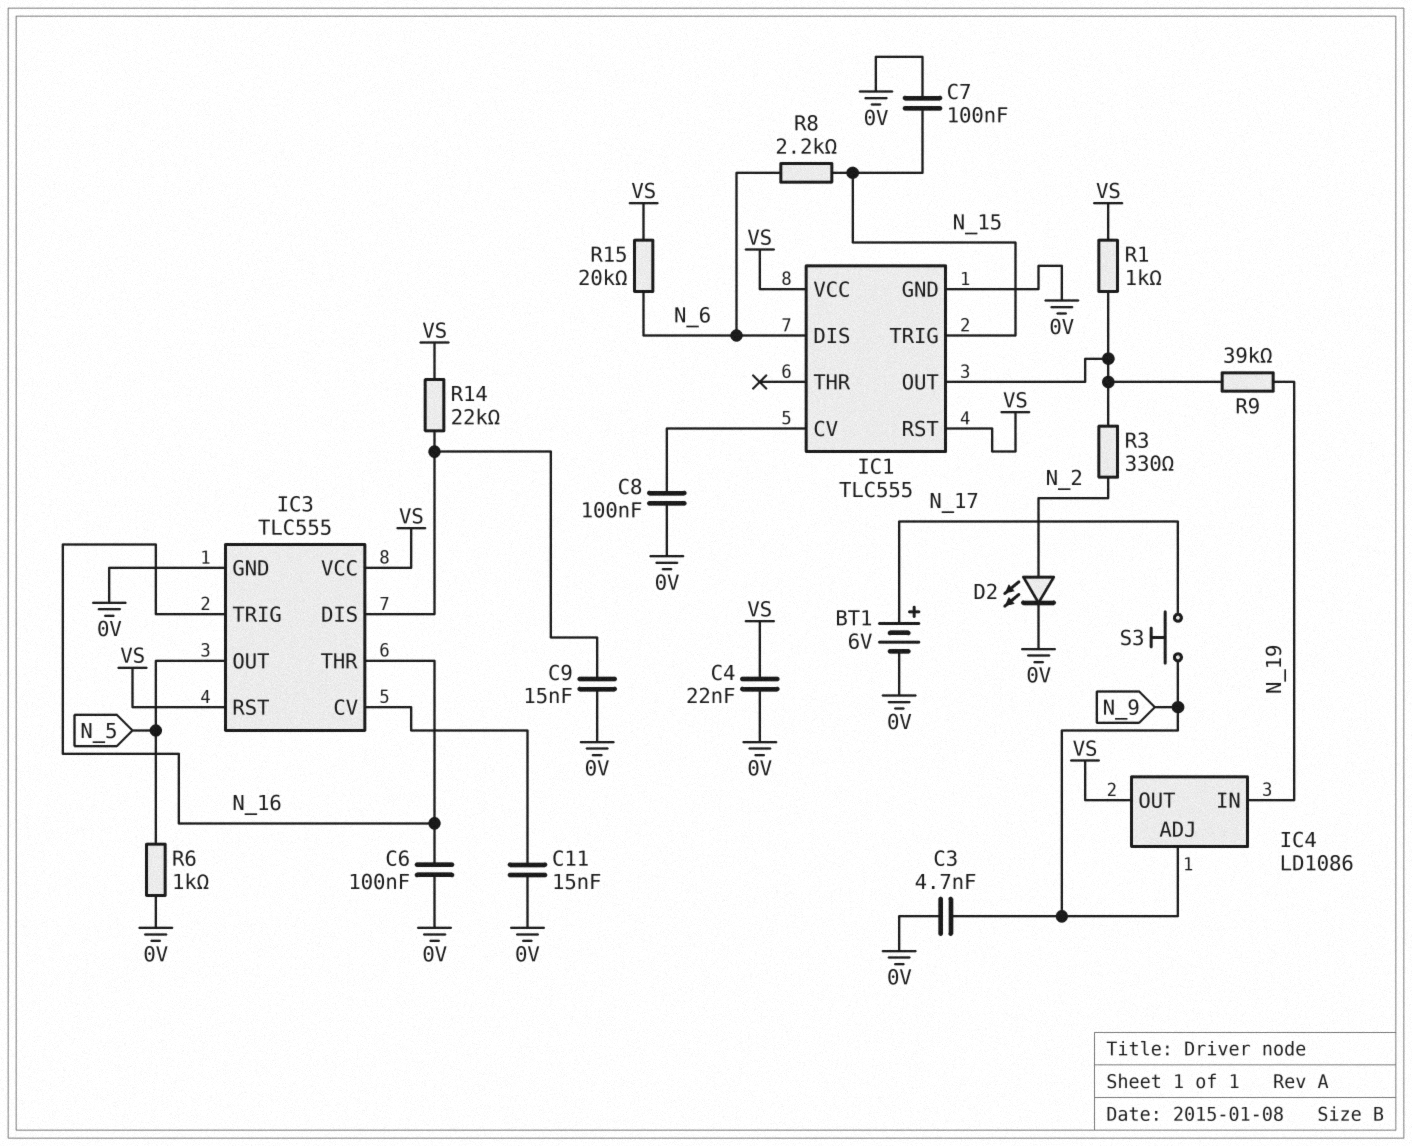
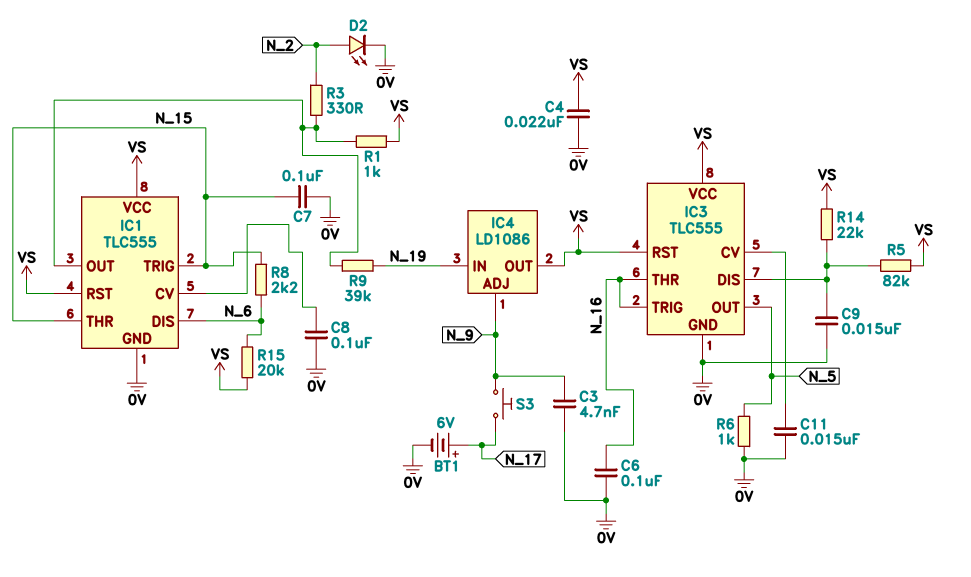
IC1 pin THR: none -> N_15
R5: none -> 82k (IC3/DIS, VS)

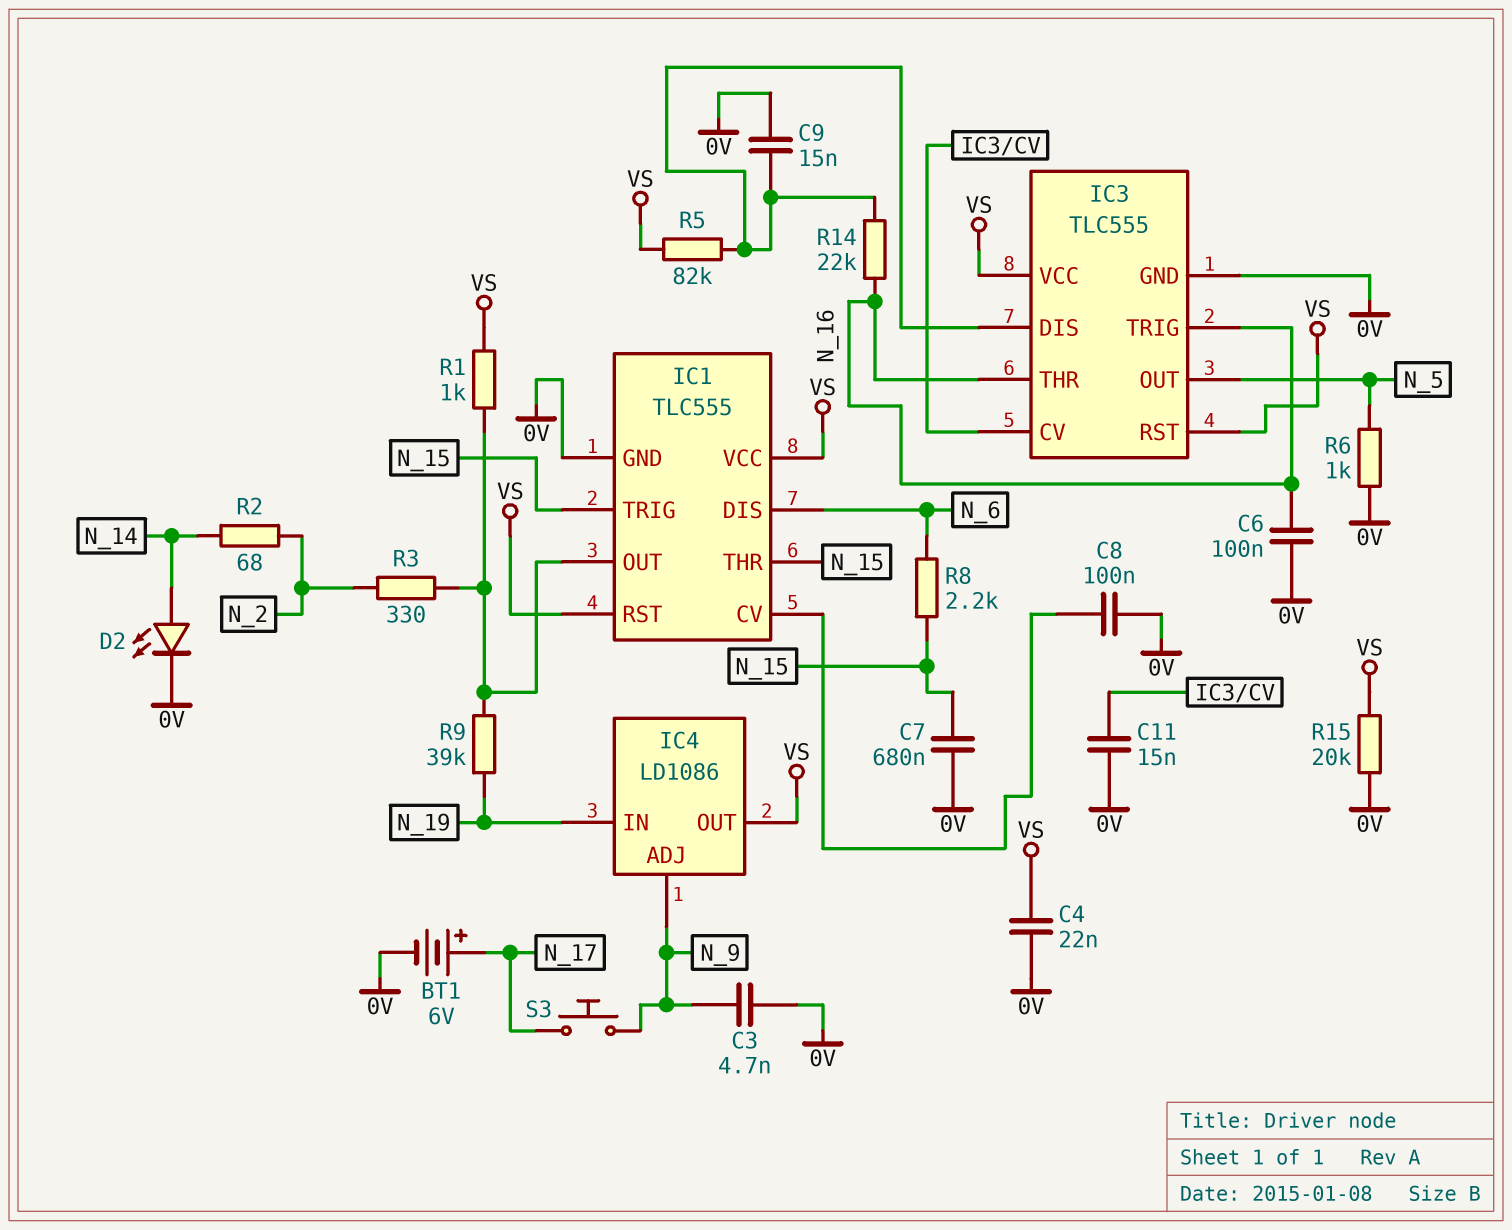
C7: 100nF (0V, N_15) -> 680nF (0V, N_15)
D2: LED (A N_2, K 0V) -> LED (A N_14, K 0V)
R2: none -> 68 (N_2, N_14)
R14: 22k (IC3/DIS, VS) -> 22k (IC3/DIS, N_16)
R15: 20k (N_6, VS) -> 20k (0V, VS)

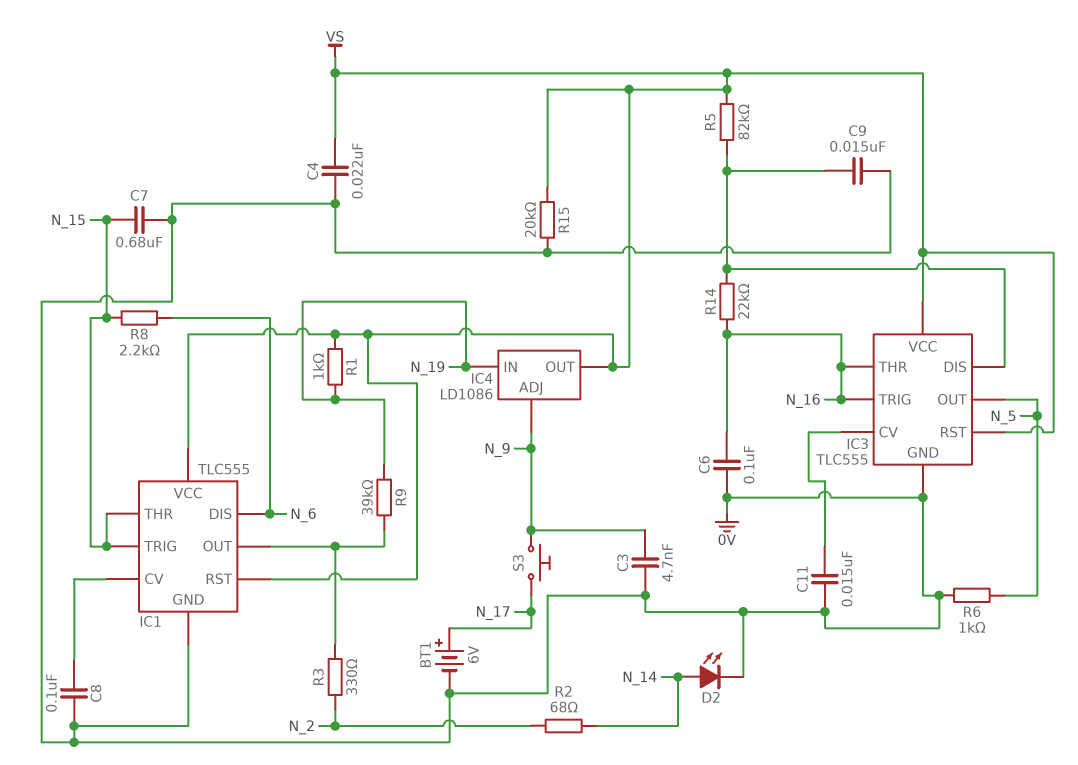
R1: 1k (IC1/OUT, VS) -> 1k (N_19, VS)

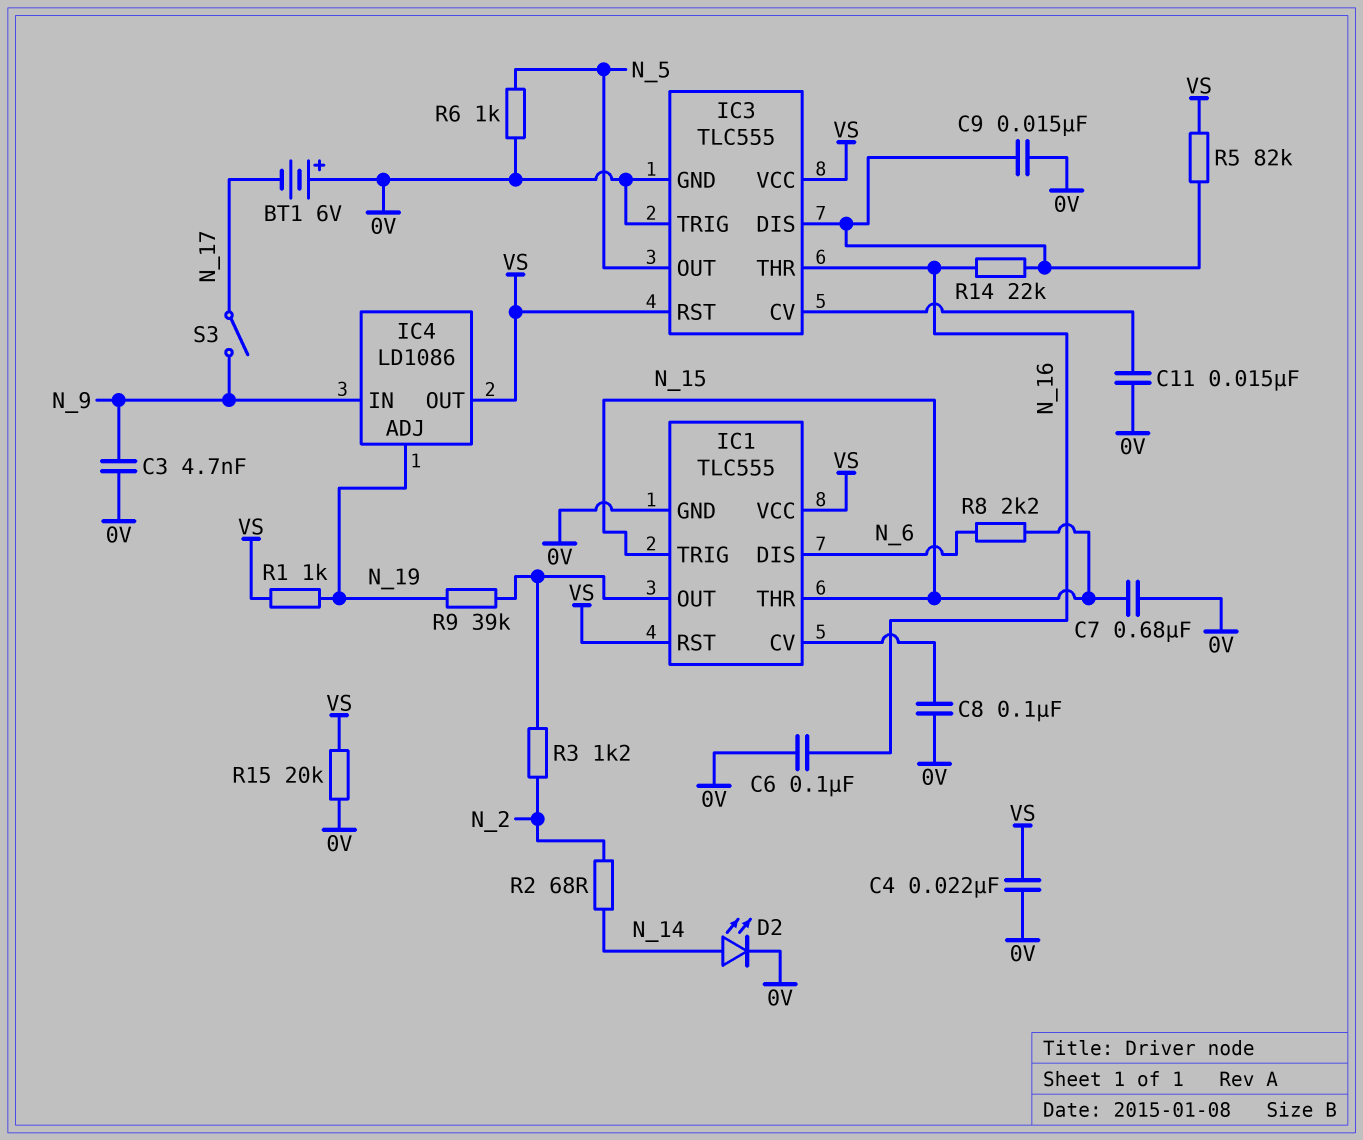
BT1: 6V (plus N_17, minus 0V) -> 6V (plus 0V, minus N_17)
IC3 pin TRIG: N_16 -> 0V
IC4 pin ADJ: N_9 -> N_19
IC4 pin IN: N_19 -> N_9
R3: 330 (IC1/OUT, N_2) -> 1.2k (IC1/OUT, N_2)
S3: button (N_9, N_17) -> switch (N_9, N_17)

